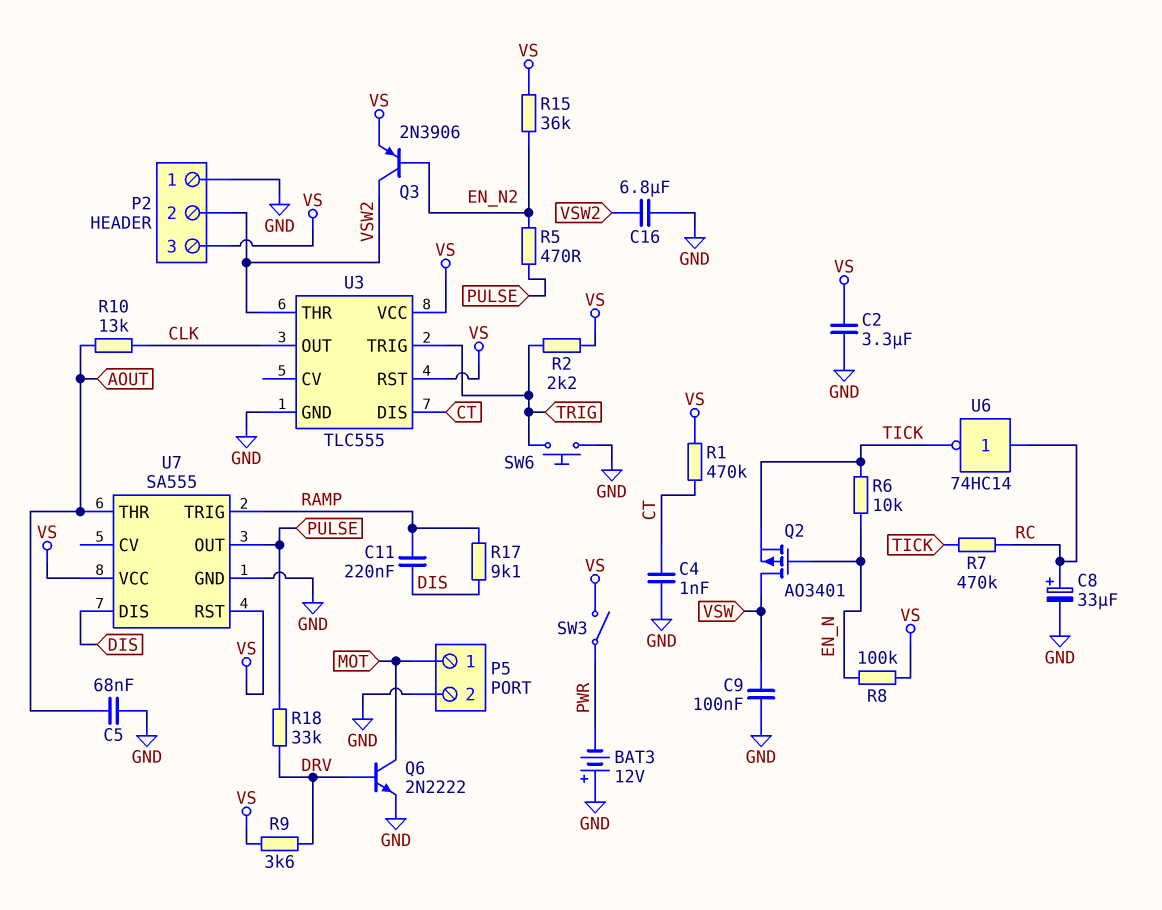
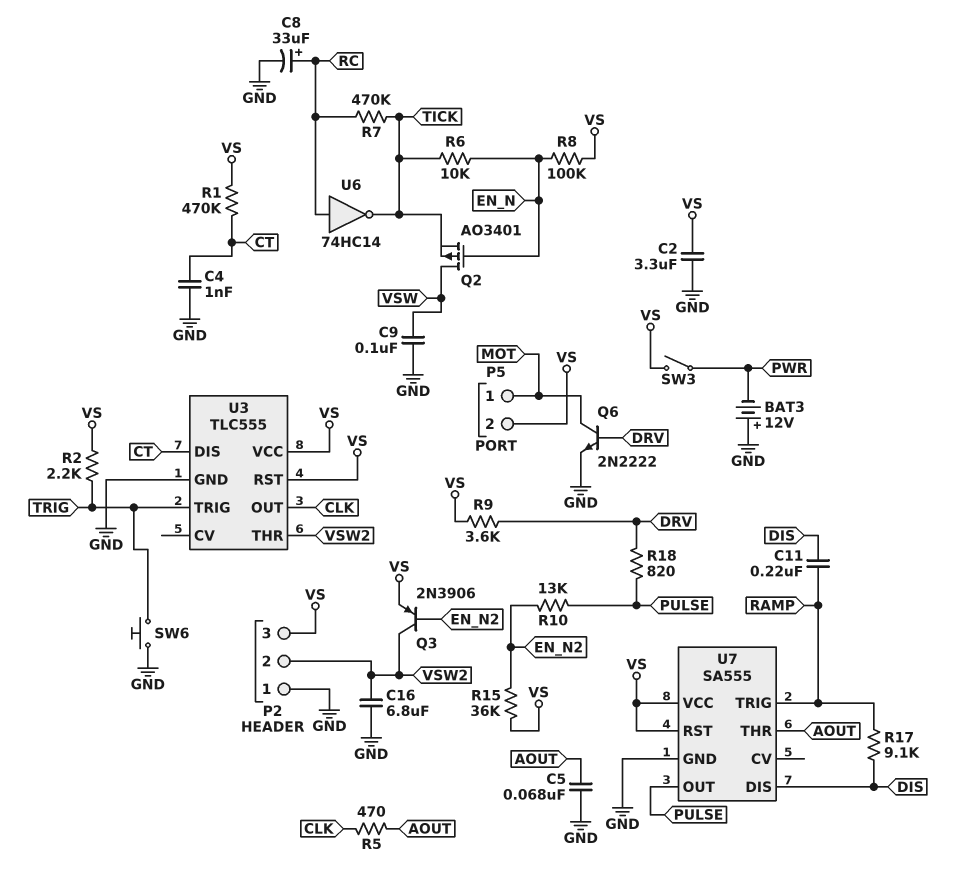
P5 pin 2: GND -> VS
R5: 470 (EN_N2, PULSE) -> 470 (AOUT, CLK)
R10: 13k (AOUT, CLK) -> 13k (EN_N2, PULSE)
R18: 33k (DRV, PULSE) -> 820 (DRV, PULSE)

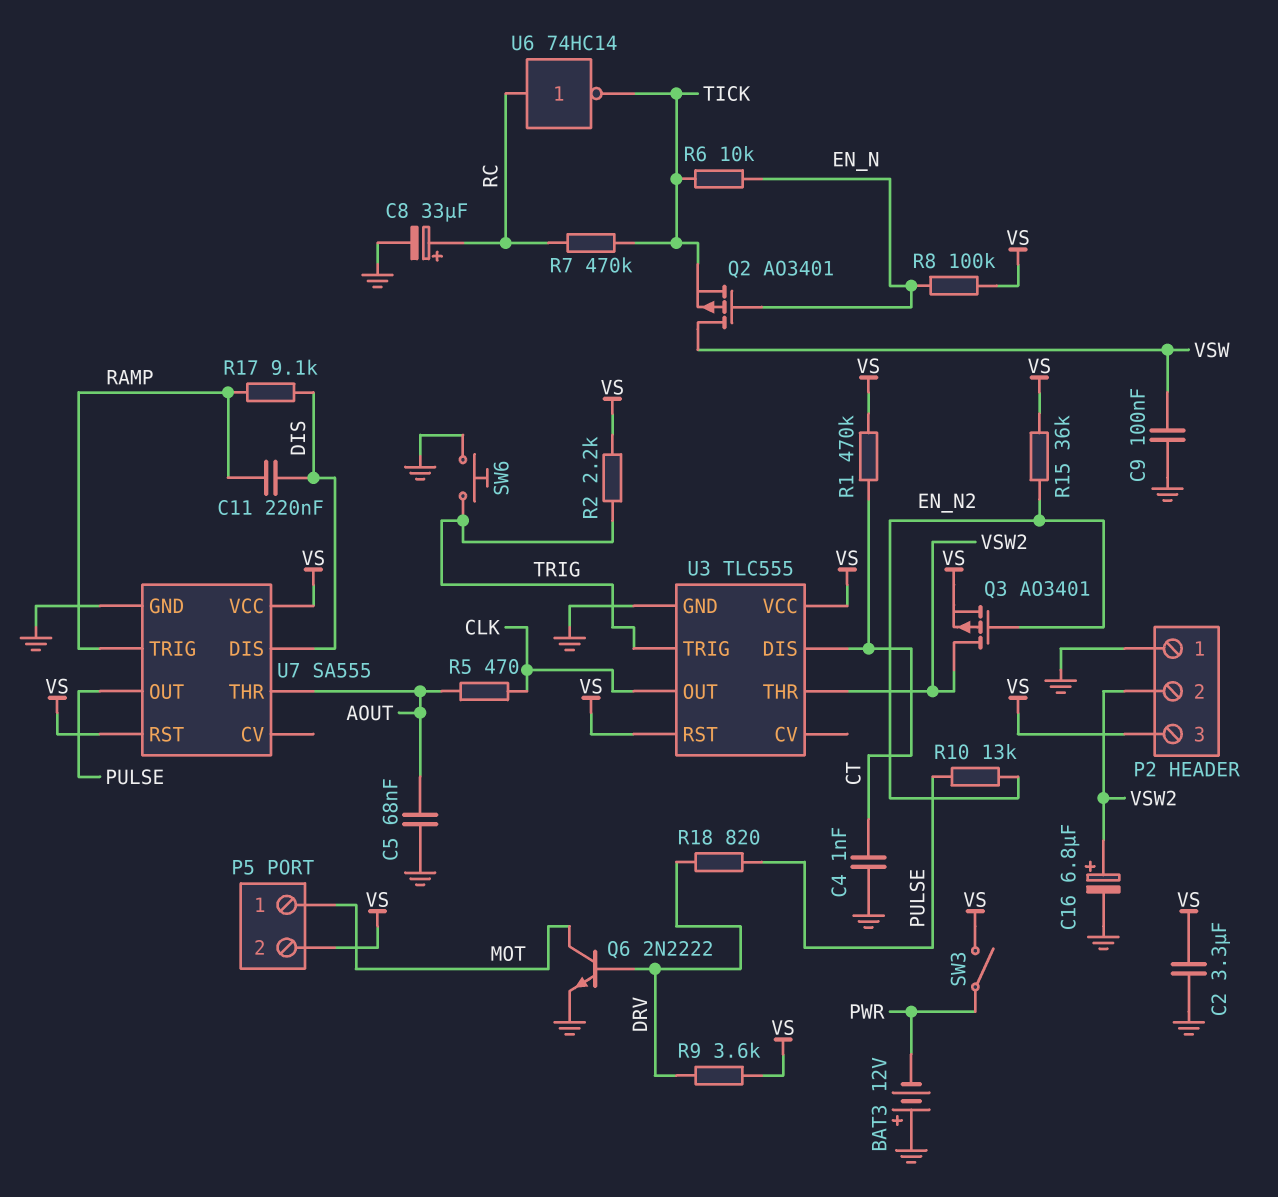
C16: 6.8uF (GND, VSW2) -> 6.8uF (plus VSW2, minus GND)
Q3: PNP 2N3906 (B EN_N2, C VSW2, E VS) -> PMOS AO3401 (G EN_N2, D VSW2, S VS)

